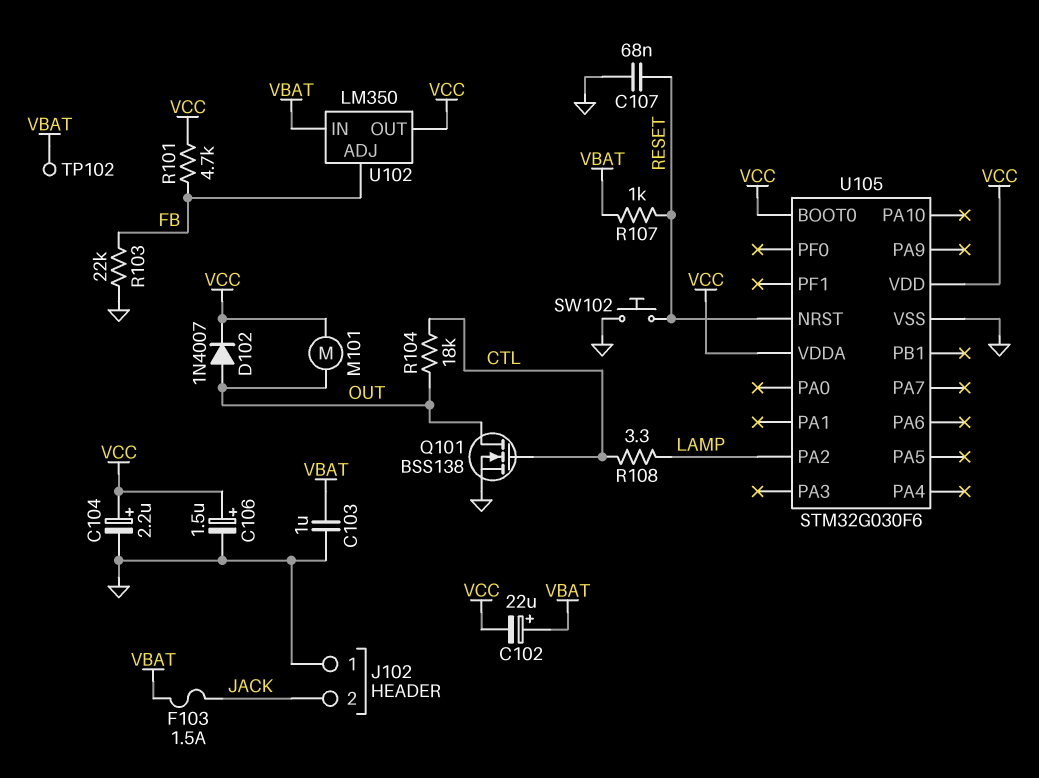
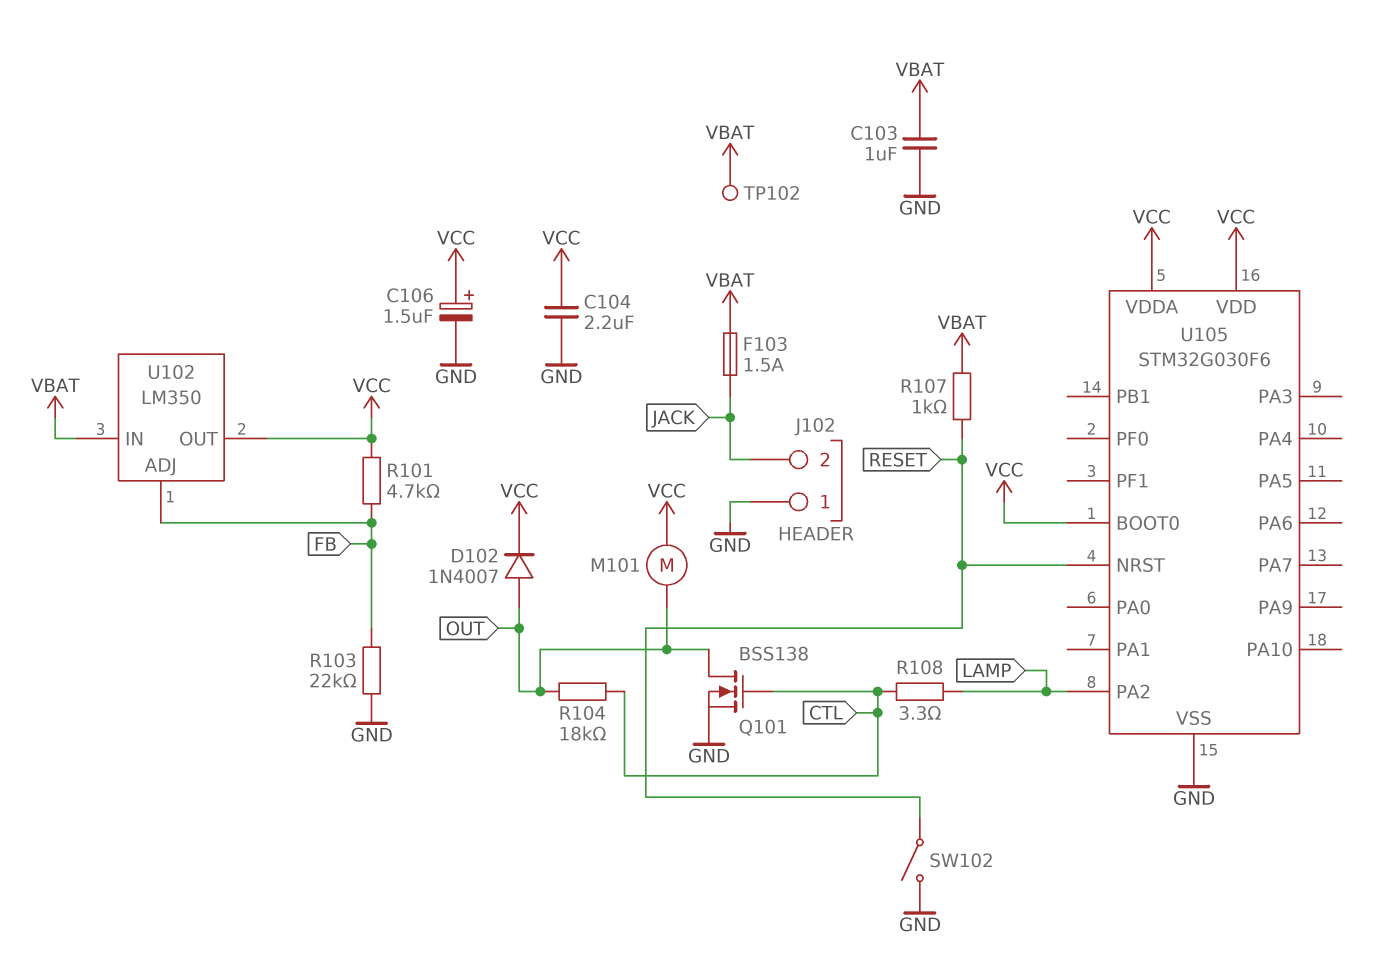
C102: 22uF (plus VBAT, minus VCC) -> none
C104: 2.2uF (plus VCC, minus GND) -> 2.2uF (GND, VCC)
C107: 68nF (GND, RESET) -> none
SW102: button (GND, RESET) -> switch (GND, RESET)

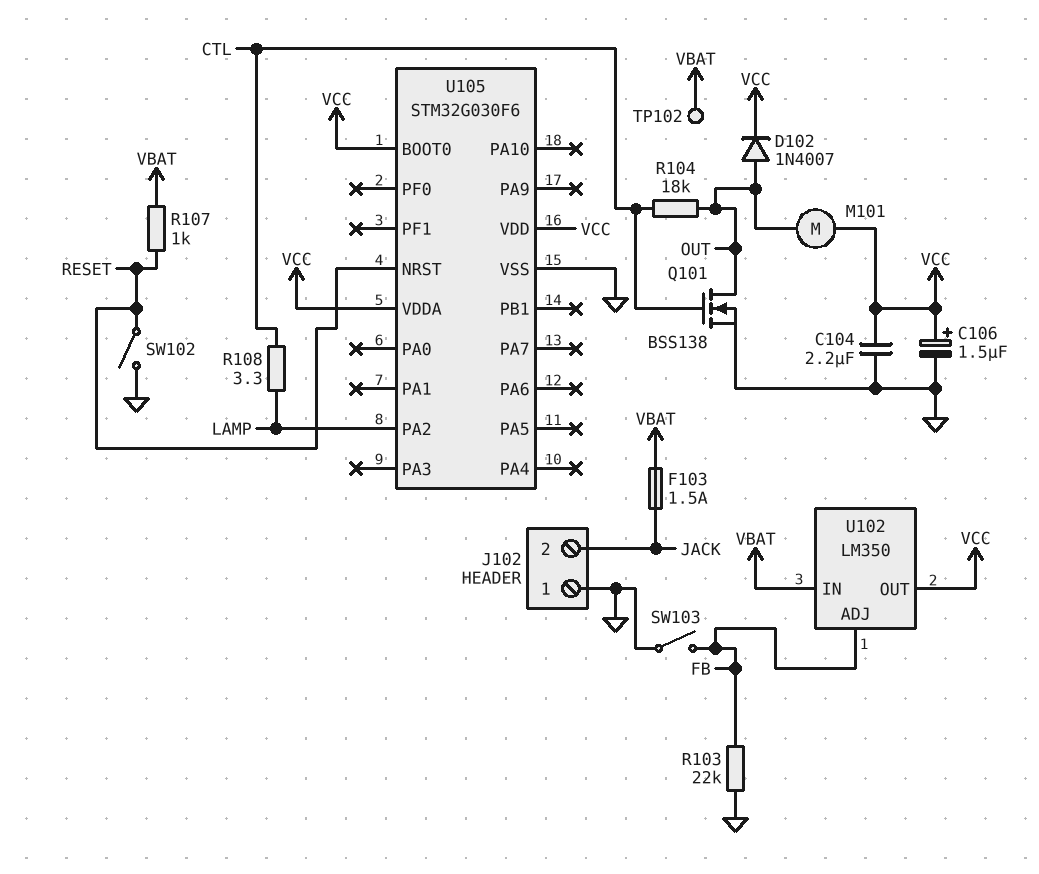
C103: 1uF (GND, VBAT) -> none
R101: 4.7k (FB, VCC) -> none
SW103: none -> switch (FB, GND)

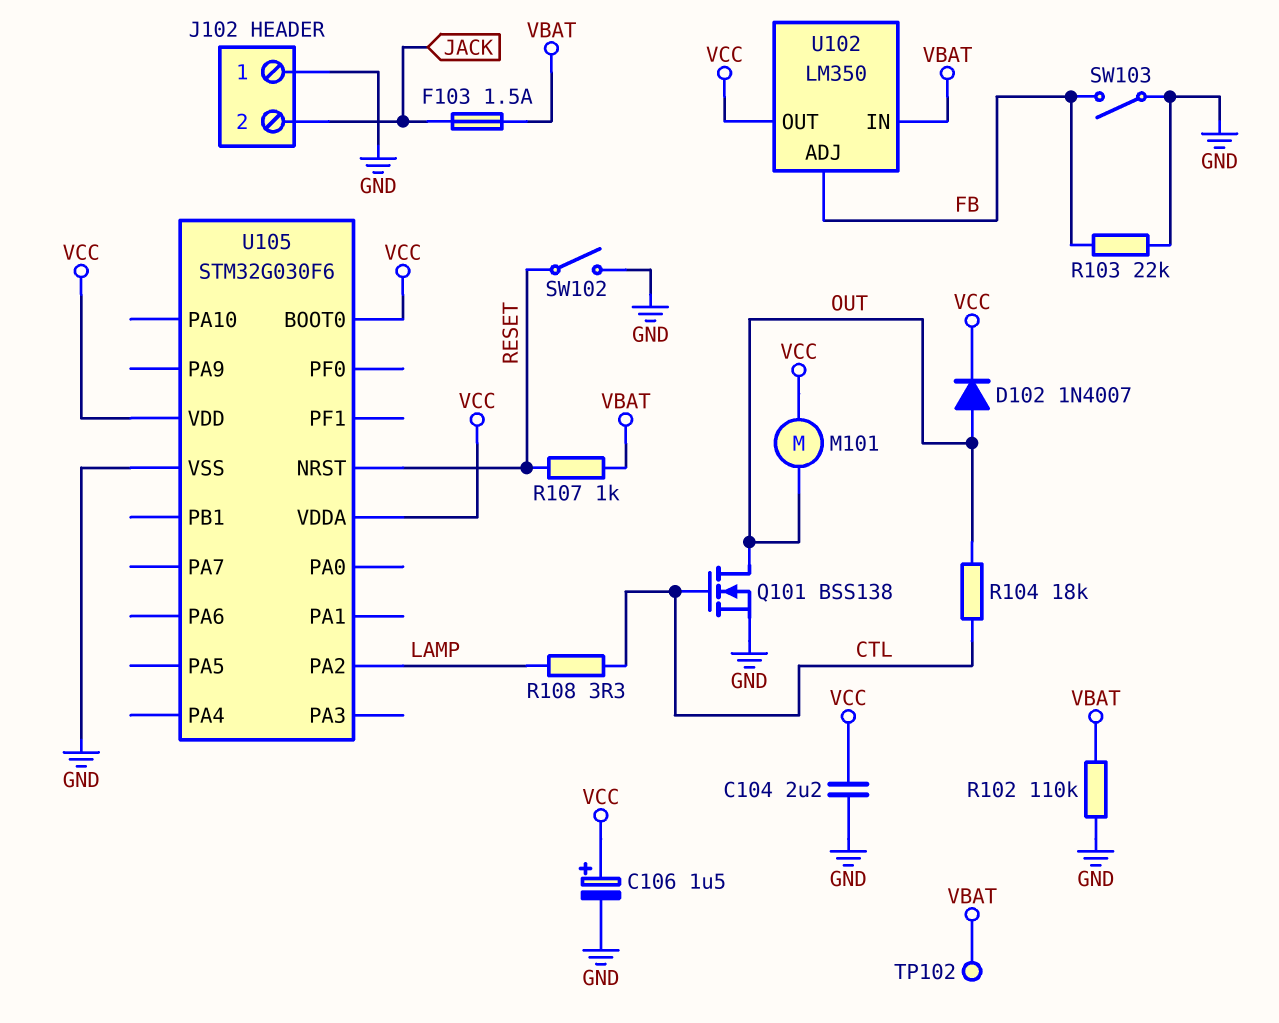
R102: none -> 110k (GND, VBAT)

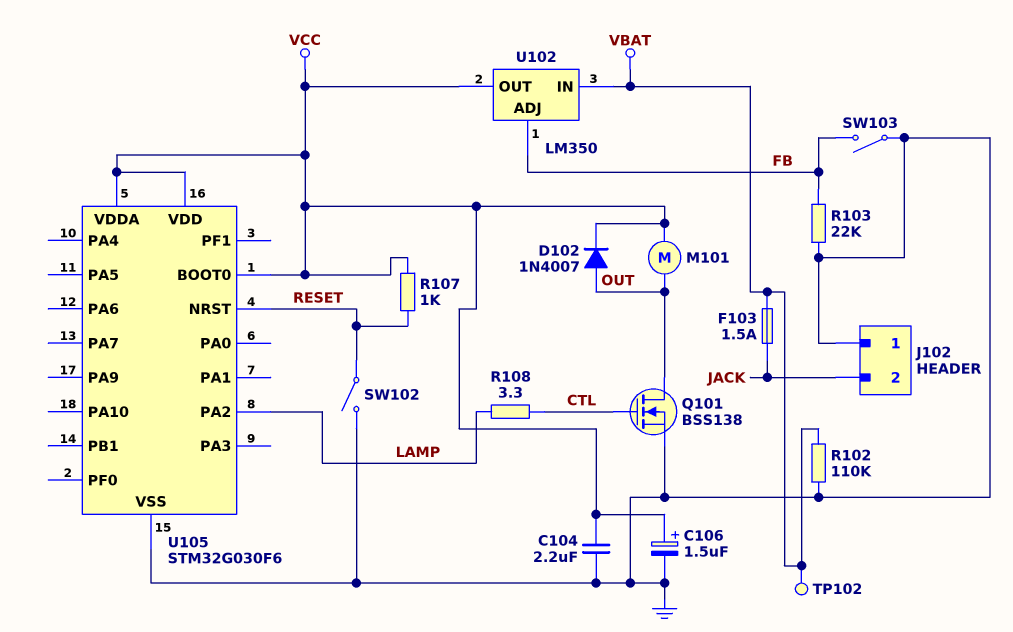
R104: 18k (CTL, OUT) -> none
R107: 1k (RESET, VBAT) -> 1k (RESET, VCC)

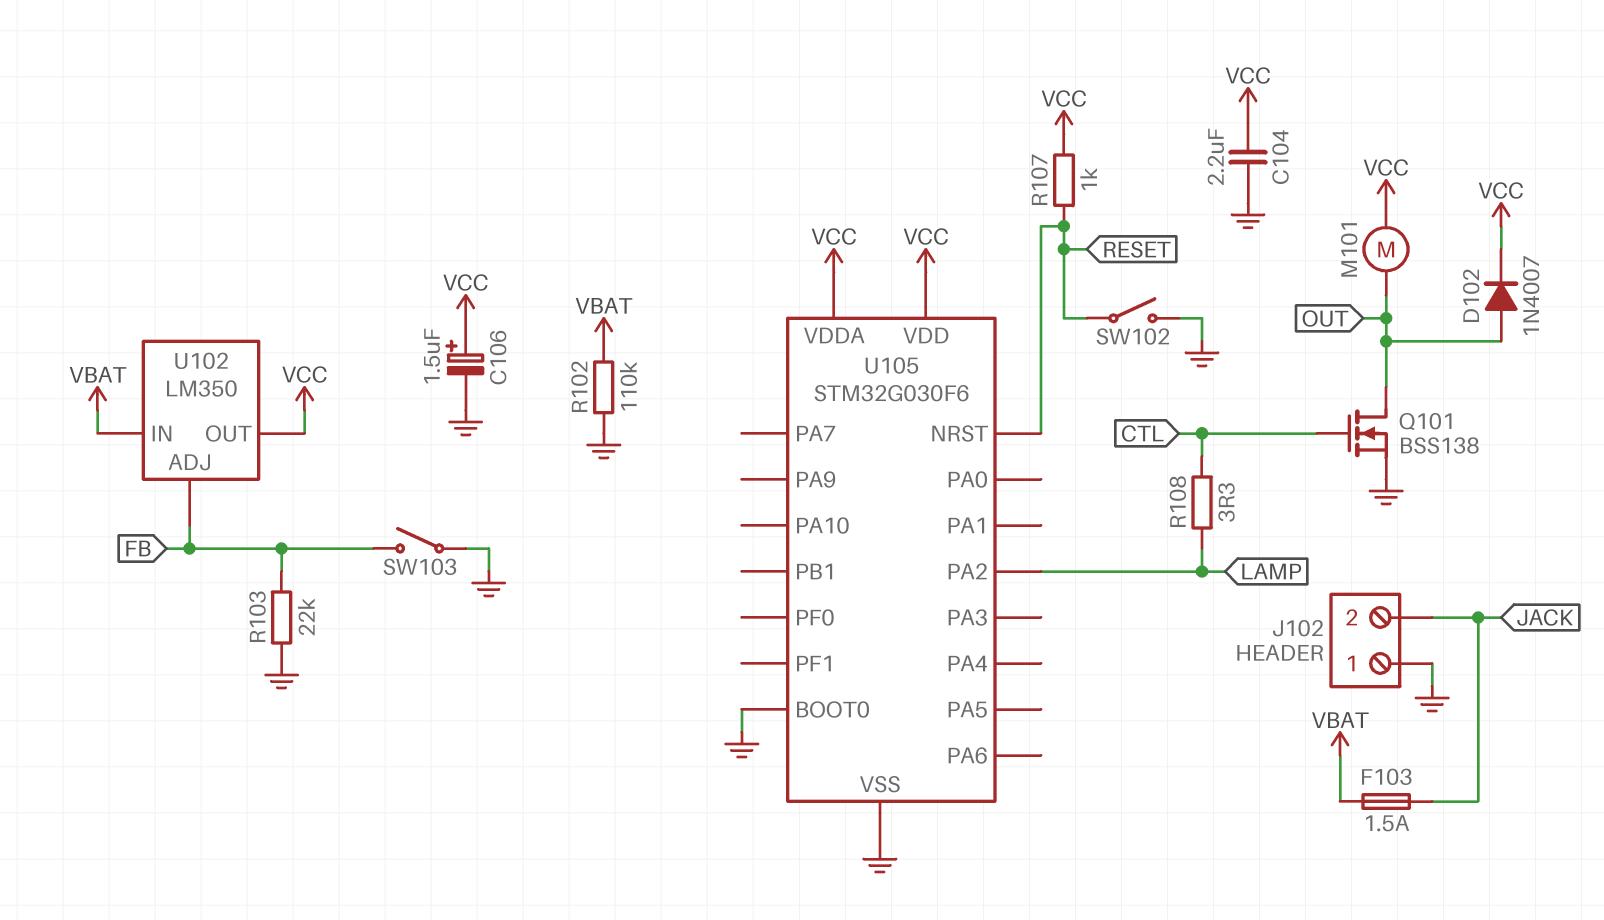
TP102: test point (VBAT) -> none
U105 pin BOOT0: VCC -> GND

